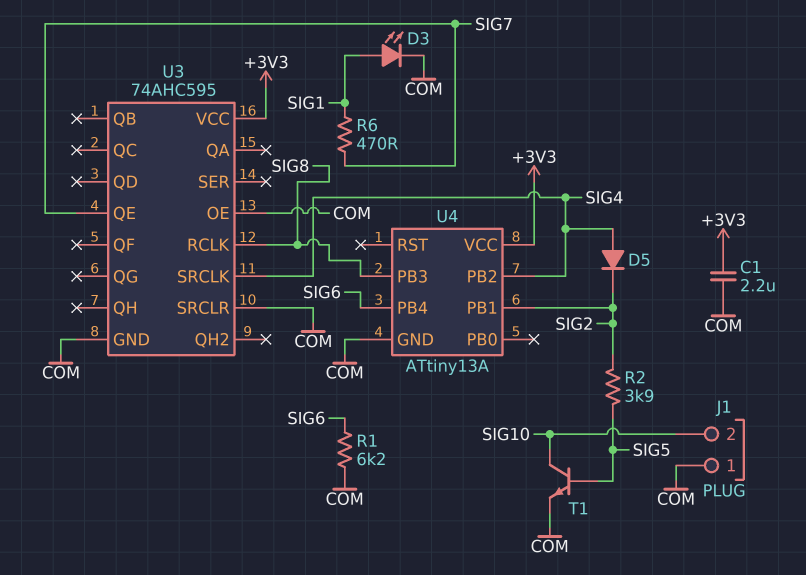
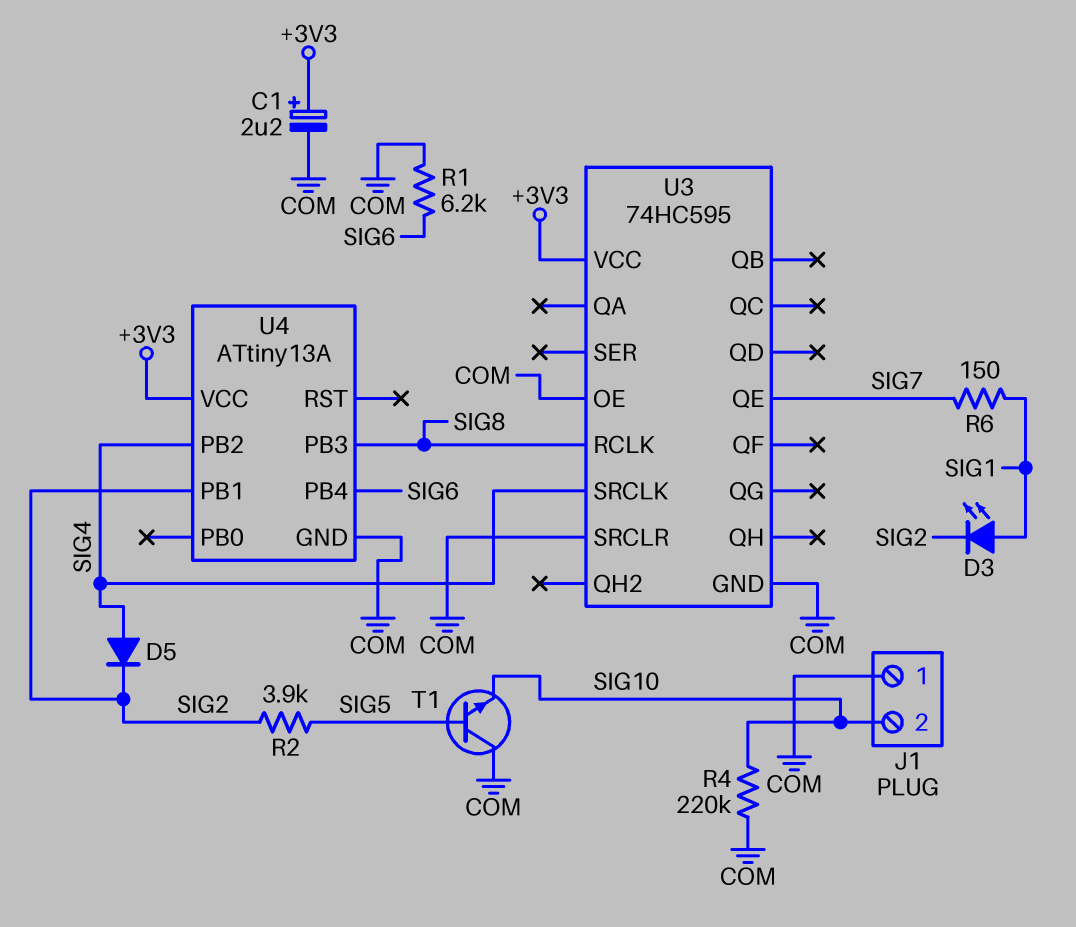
C1: 2.2uF (+3V3, COM) -> 2.2uF (plus +3V3, minus COM)
D3: LED (A SIG1, K COM) -> LED (A SIG1, K SIG2)
R4: none -> 220k (COM, SIG10)
R6: 470 (SIG1, SIG7) -> 150 (SIG1, SIG7)
T1: NPN (B SIG5, C SIG10, E COM) -> NPN (B SIG5, C COM, E SIG10)
U3: 74AHC595 -> 74HC595

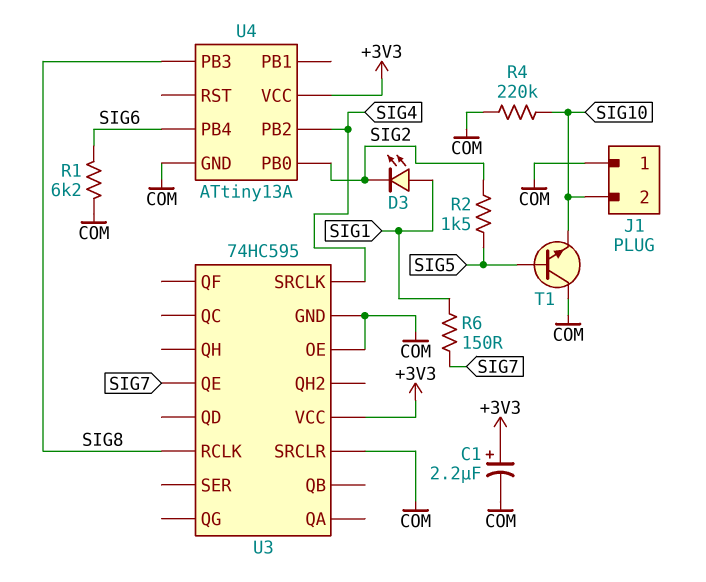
D5: diode (A SIG4, K SIG2) -> none
R2: 3.9k (SIG2, SIG5) -> 1.5k (SIG2, SIG5)
U4 pin PB0: none -> SIG2
U4 pin PB1: SIG2 -> none

